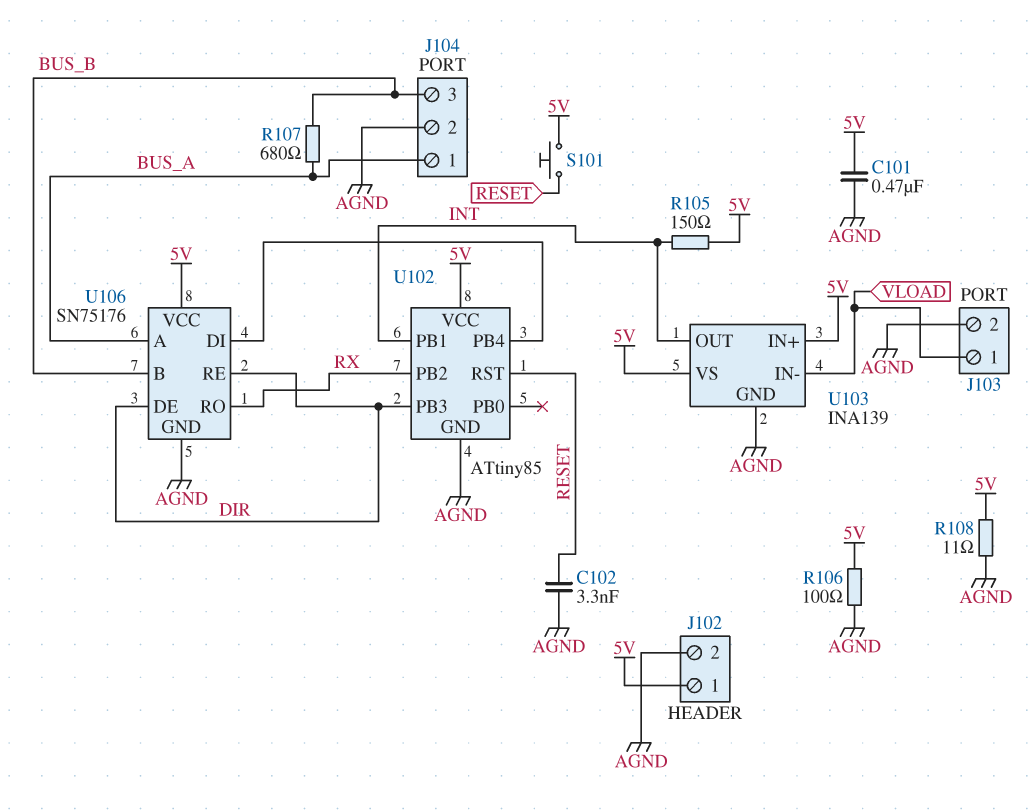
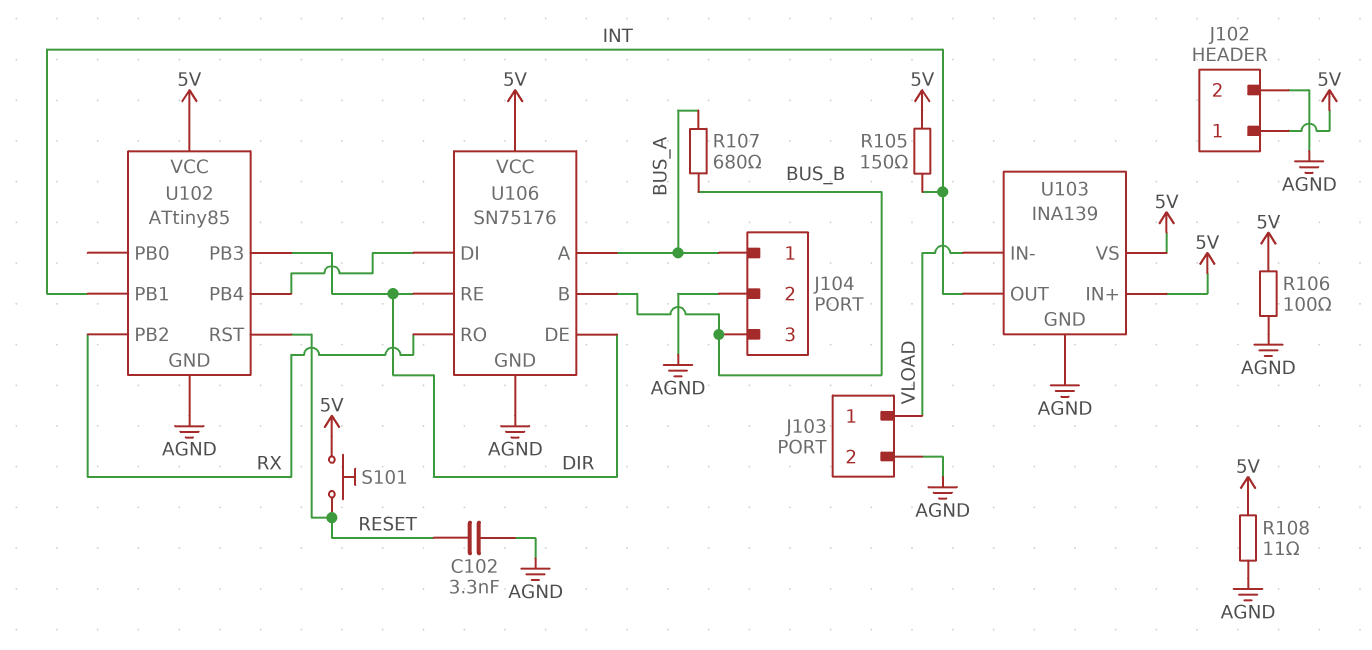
C101: 470nF (5V, AGND) -> none

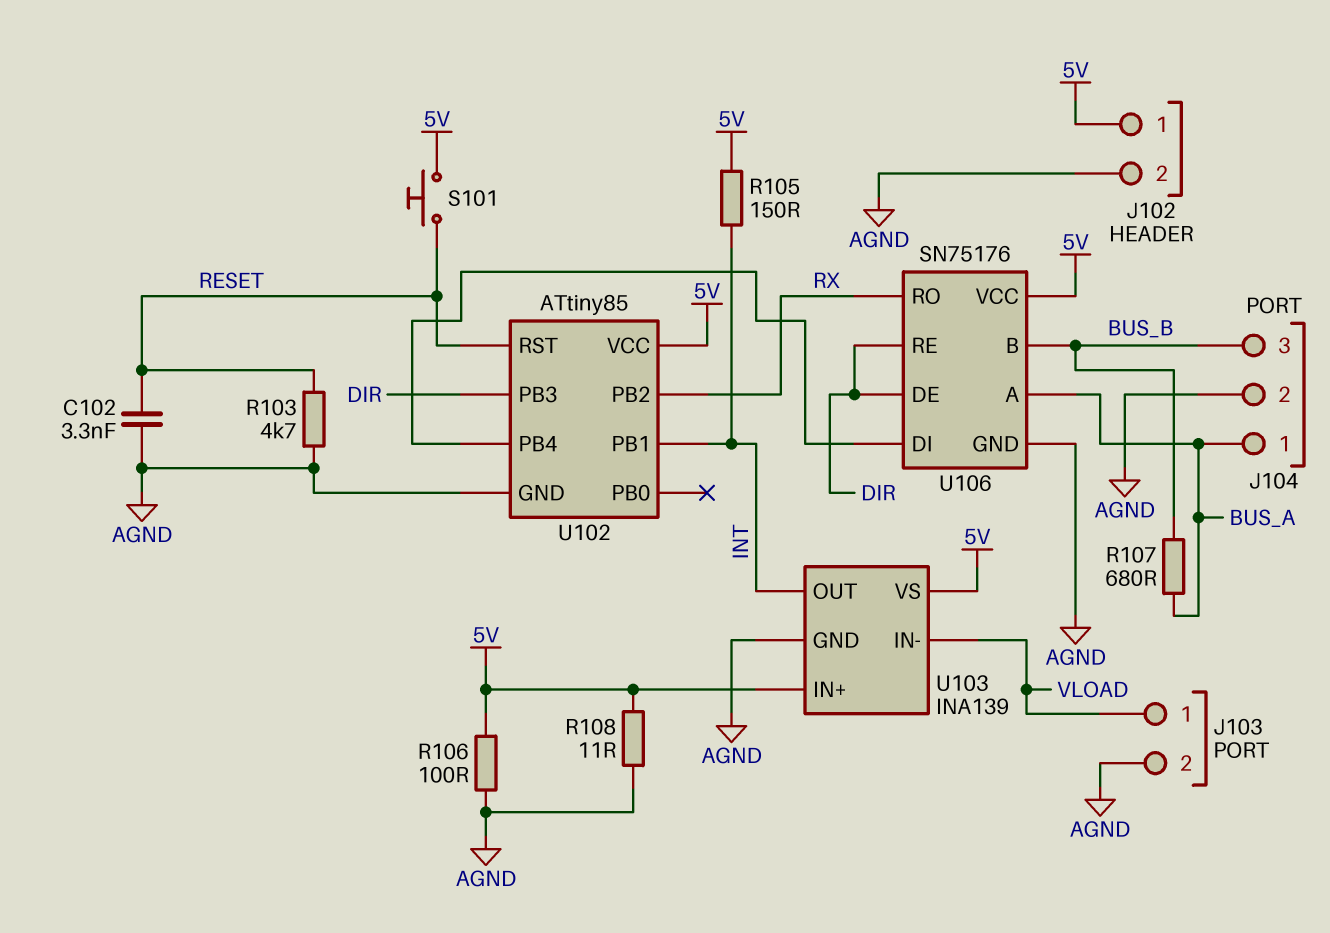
R103: none -> 4.7k (AGND, RESET)

